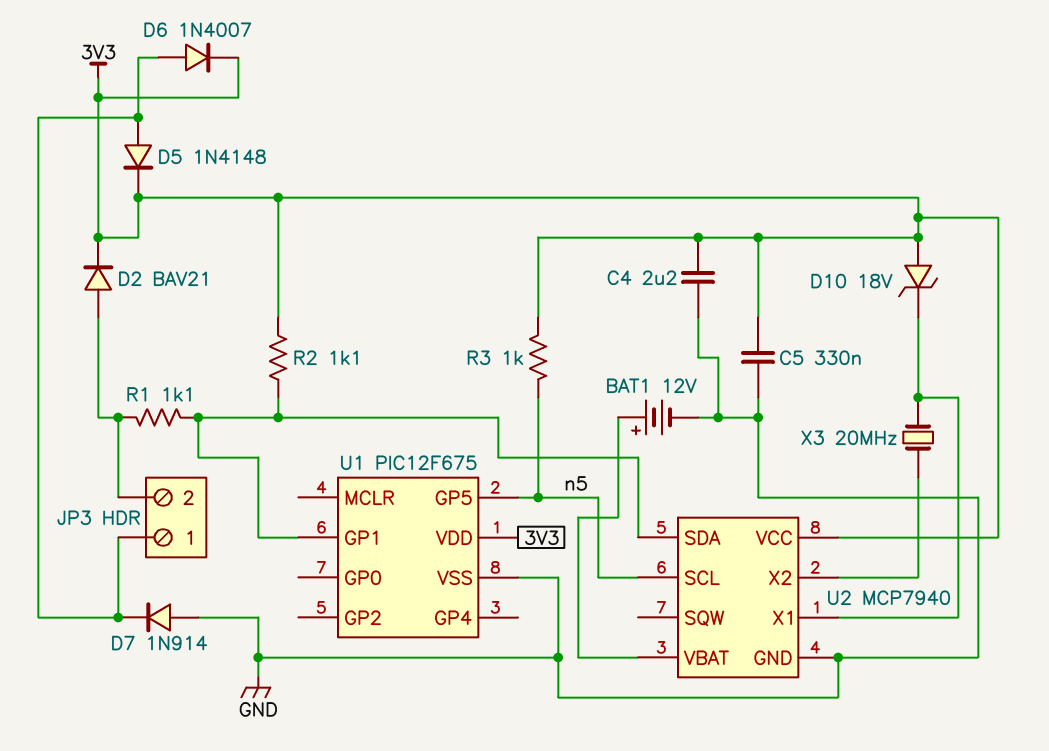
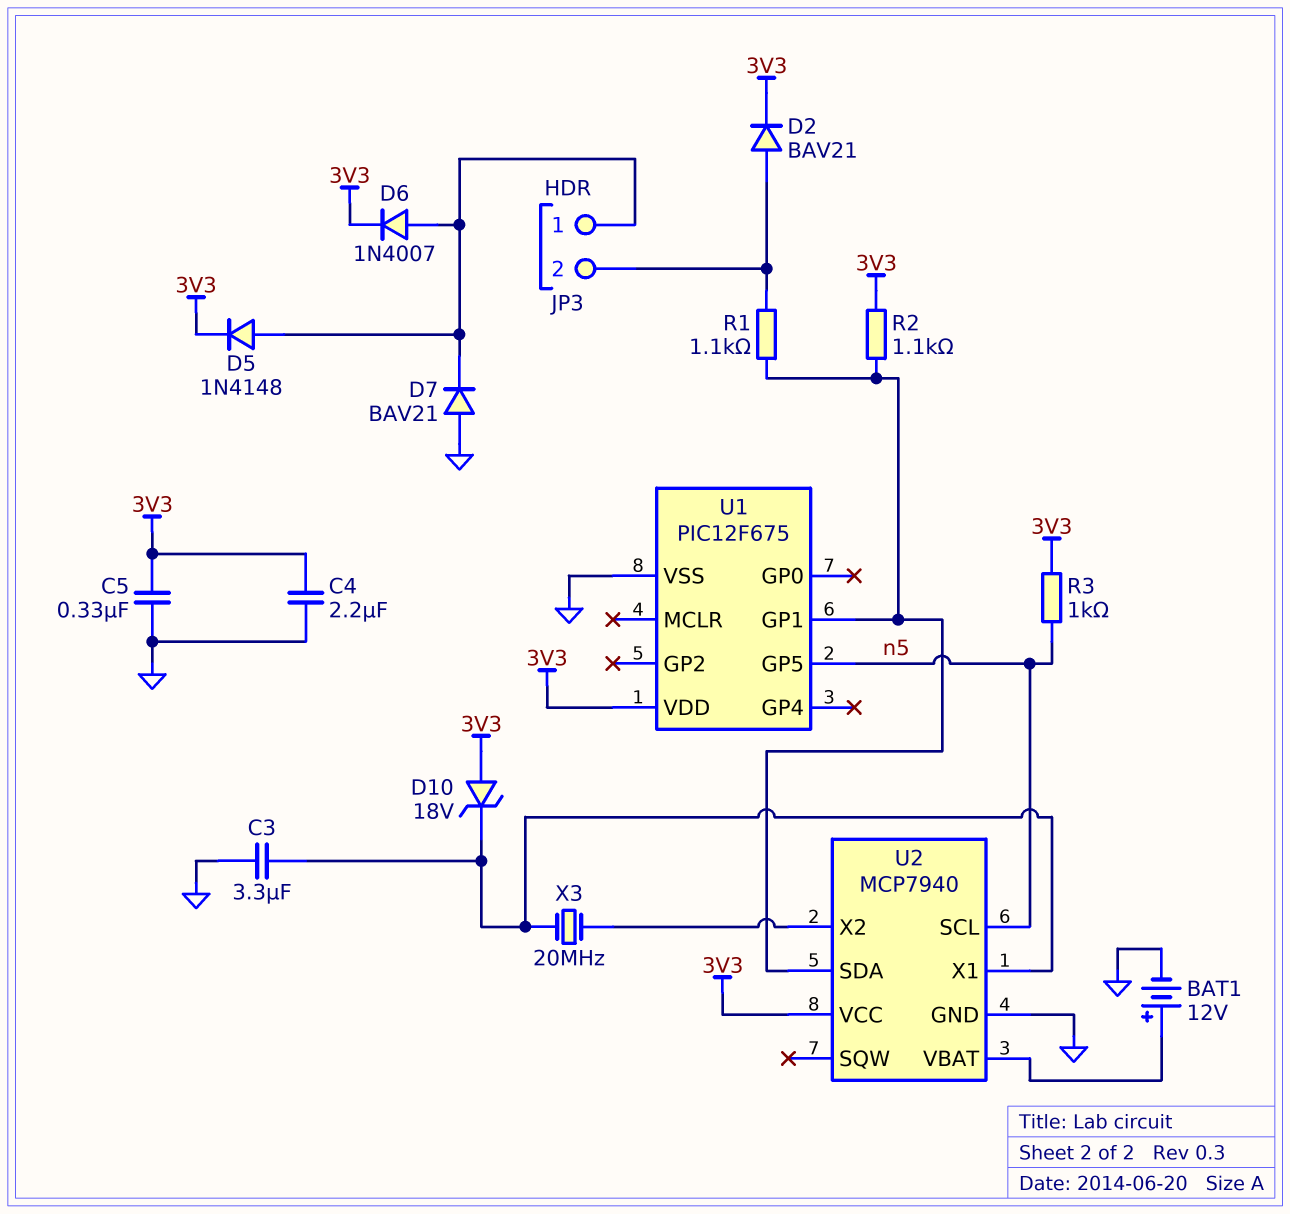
C3: none -> 3.3uF (GND, U2/X1)
D7: diode 1N914 (A GND, K JP3/1) -> diode BAV21 (A GND, K JP3/1)

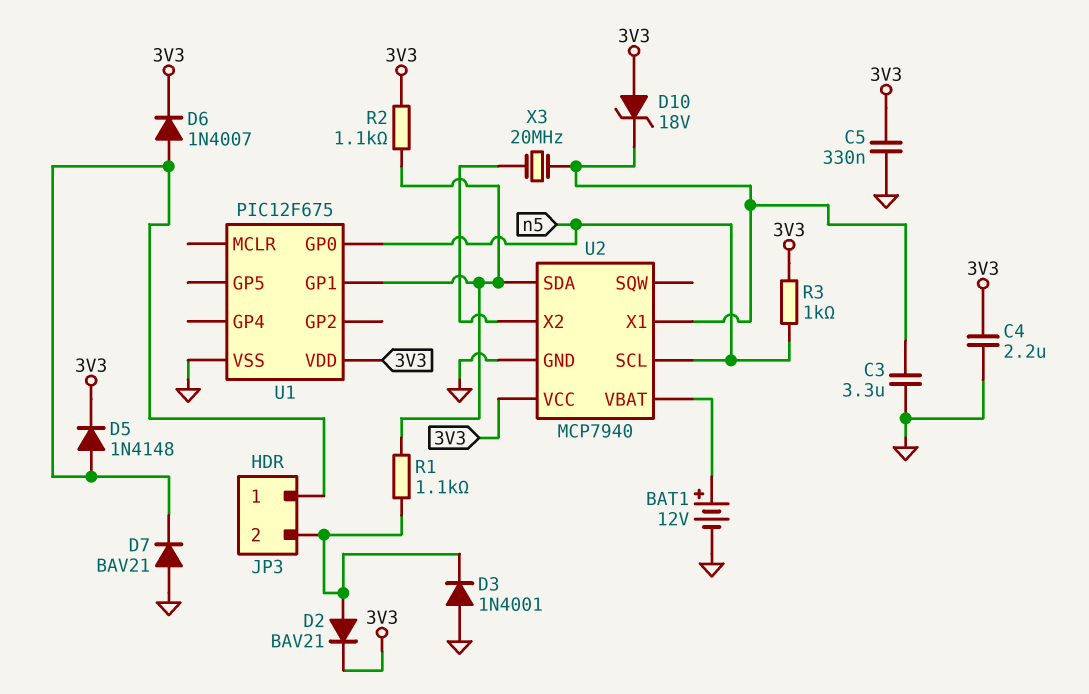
D3: none -> diode 1N4001 (A GND, K JP3/2)
U1 pin GP0: none -> n5
U1 pin GP5: n5 -> none

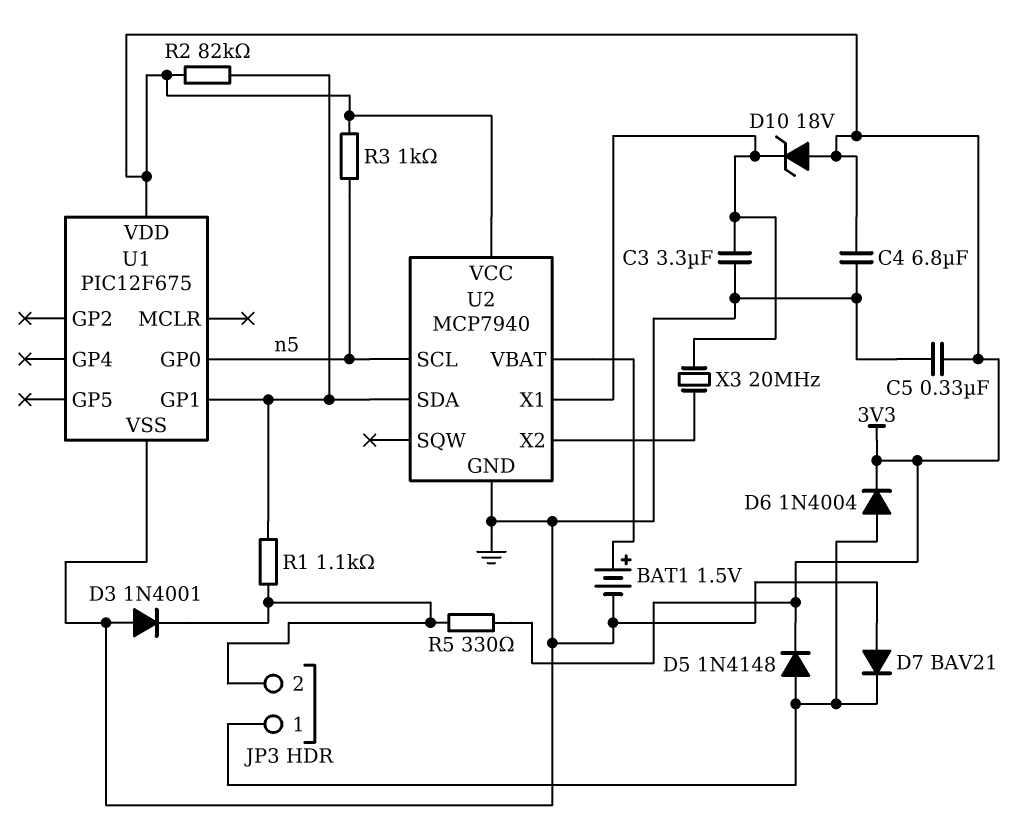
BAT1: 12V (plus U2/VBAT, minus GND) -> 1.5V (plus U2/VBAT, minus GND)
C4: 2.2uF (3V3, GND) -> 6.8uF (3V3, GND)
D2: diode BAV21 (A JP3/2, K 3V3) -> none
D6: diode 1N4007 (A JP3/1, K 3V3) -> diode 1N4004 (A JP3/1, K 3V3)
R2: 1.1k (3V3, U1/GP1) -> 82k (3V3, U1/GP1)
R5: none -> 330 (3V3, JP3/2)

